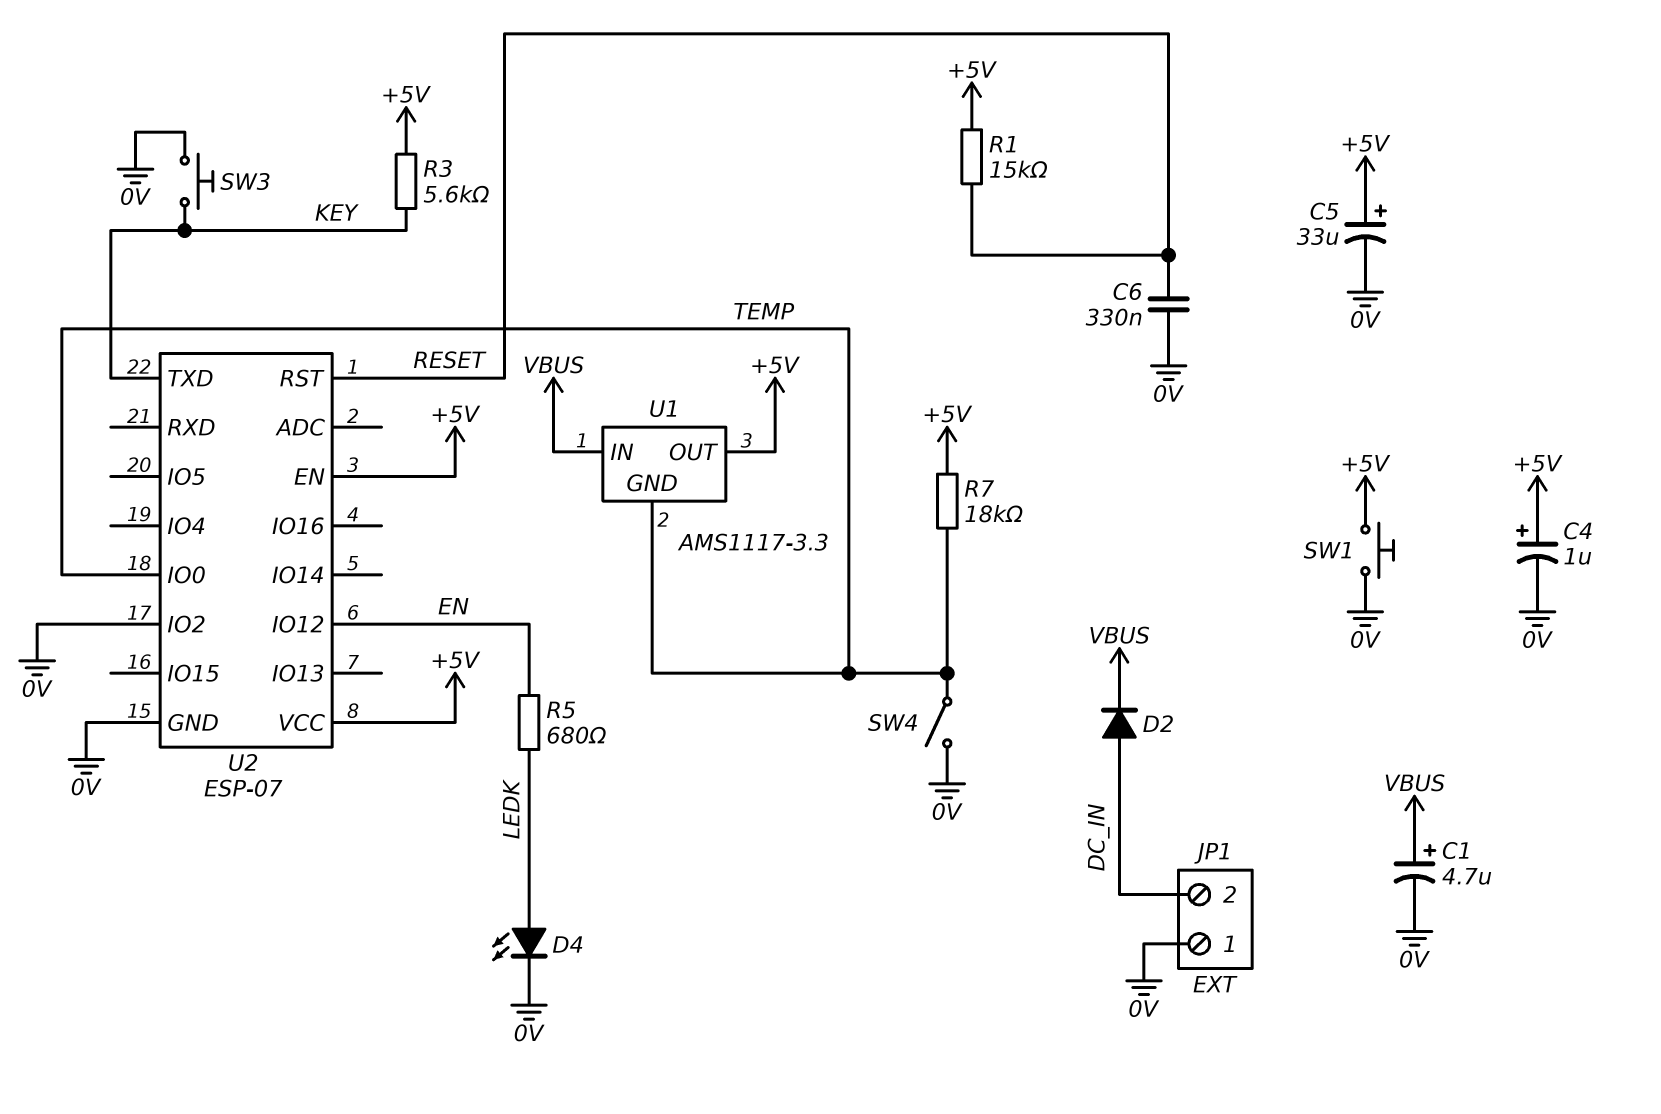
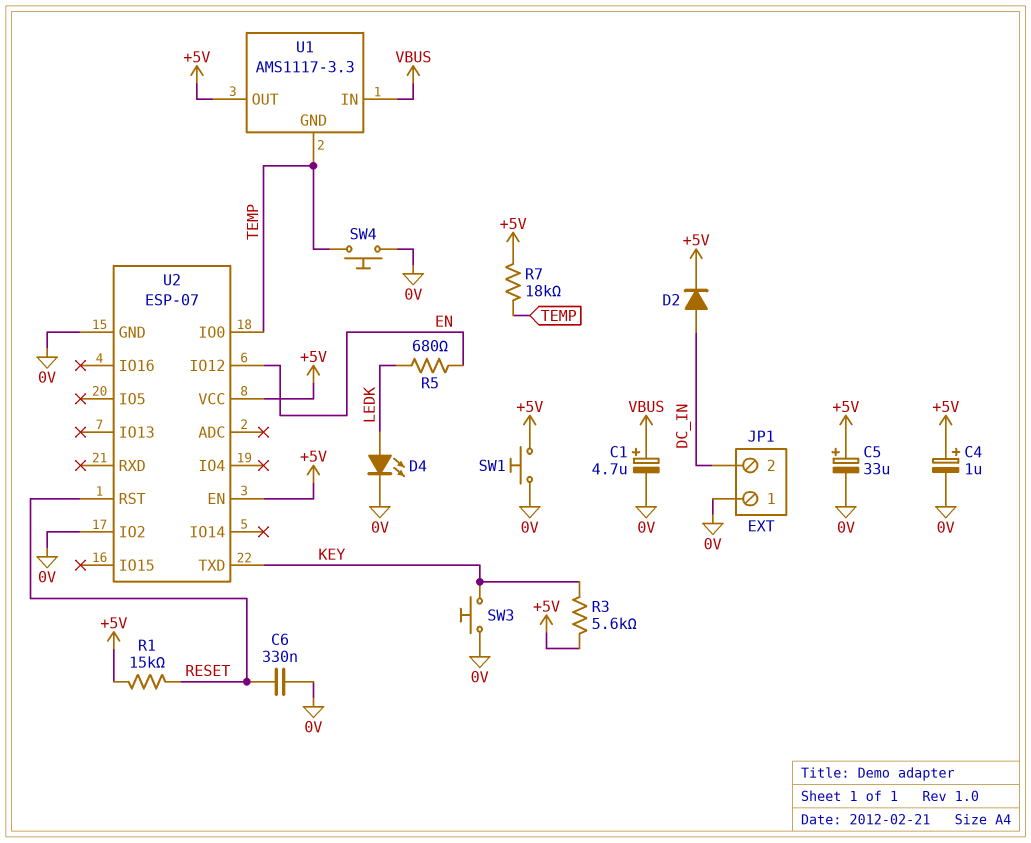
D2: diode (A DC_IN, K VBUS) -> diode (A DC_IN, K +5V)
SW4: switch (0V, TEMP) -> button (0V, TEMP)

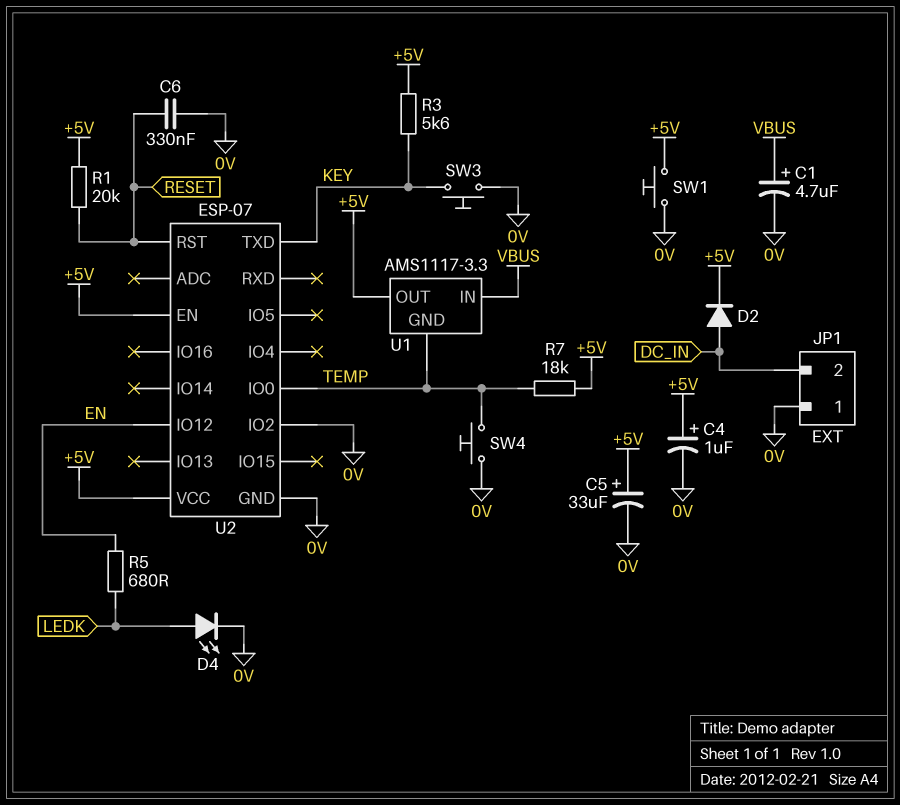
R1: 15k (+5V, RESET) -> 20k (+5V, RESET)

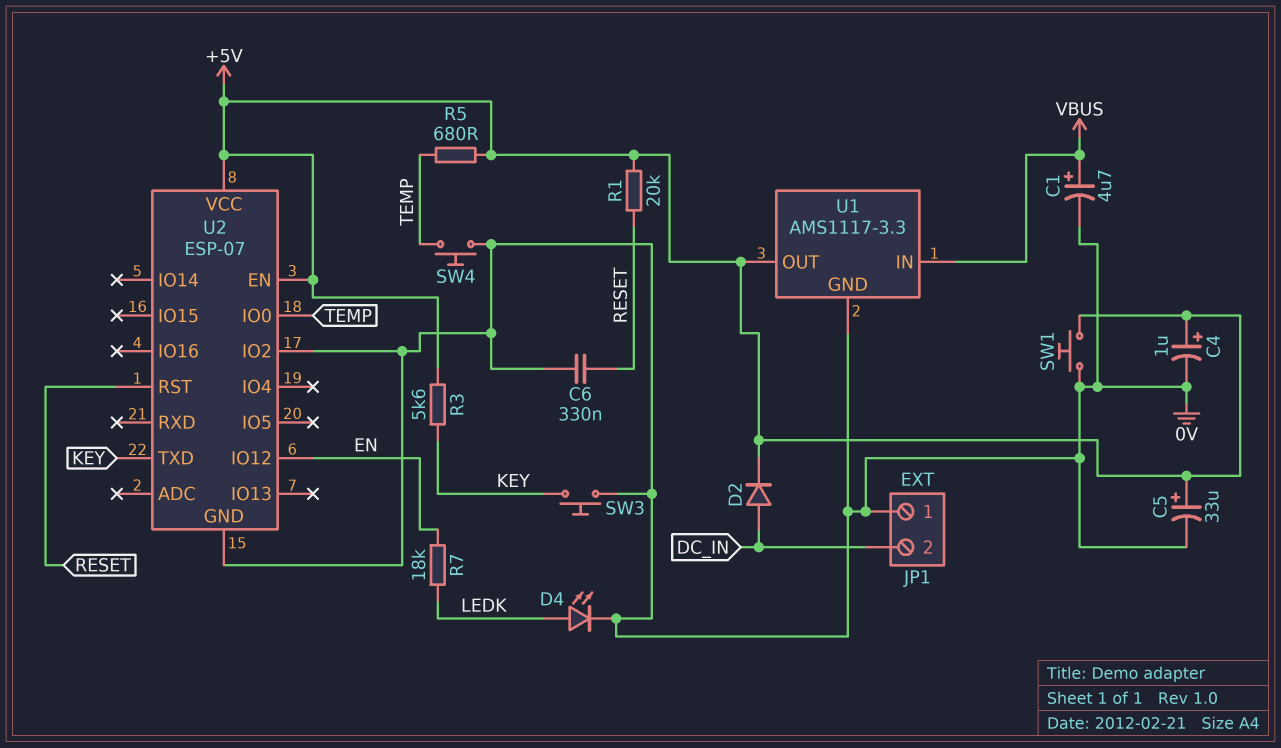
R5: 680 (EN, LEDK) -> 680 (+5V, TEMP)
R7: 18k (+5V, TEMP) -> 18k (EN, LEDK)
U1 pin GND: TEMP -> 0V

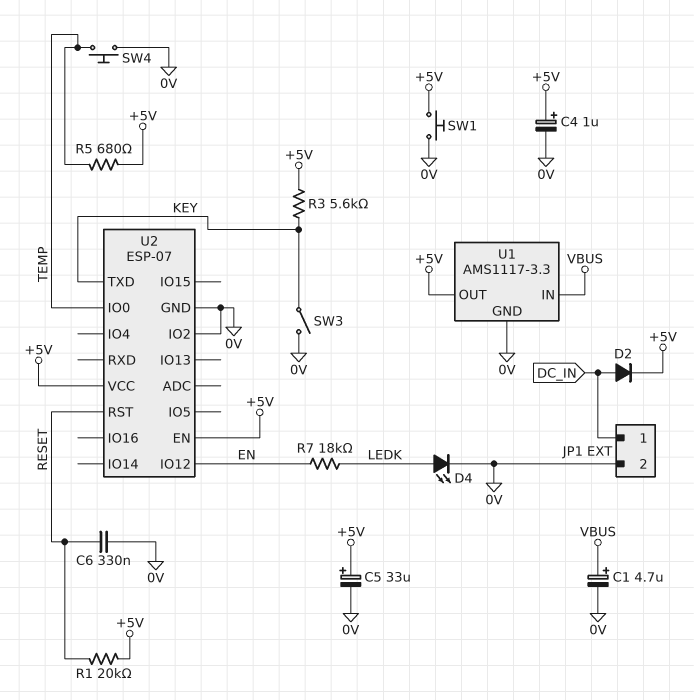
JP1 pin 1: 0V -> DC_IN
JP1 pin 2: DC_IN -> 0V
SW3: button (0V, KEY) -> switch (0V, KEY)

